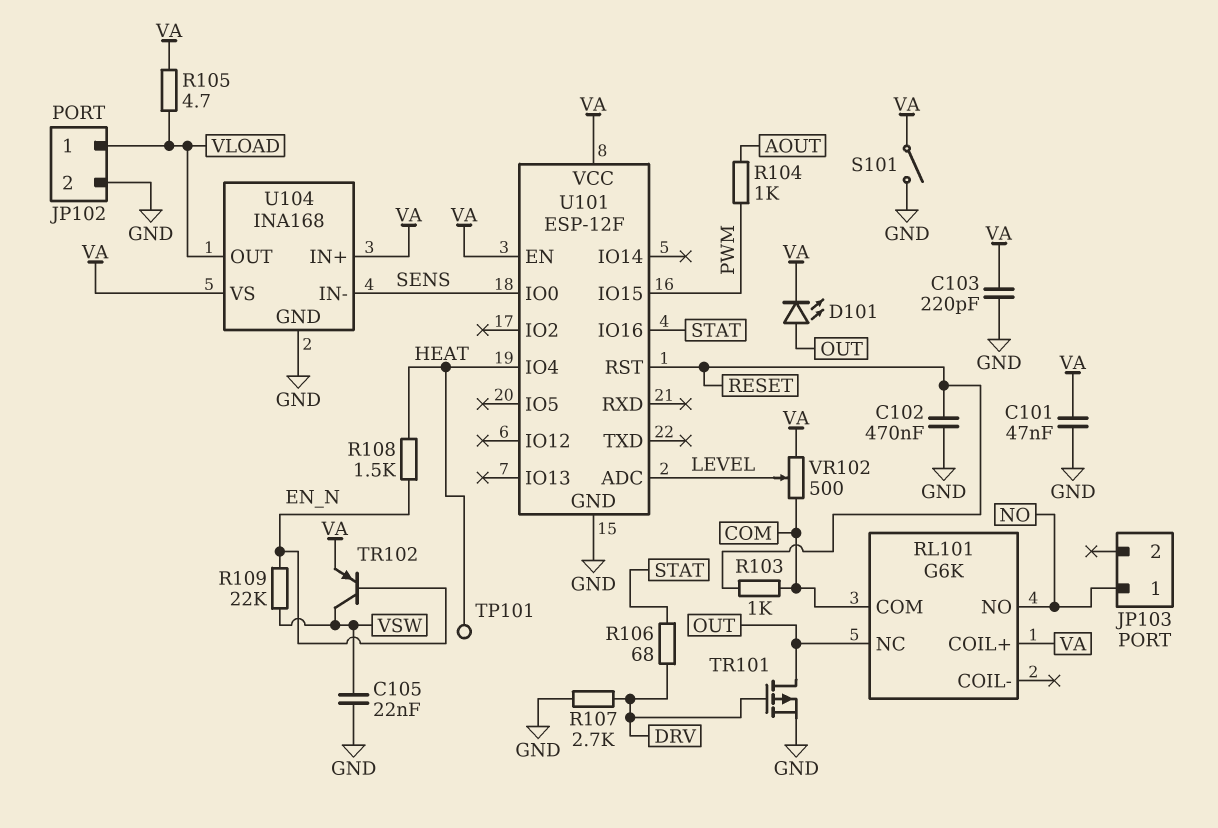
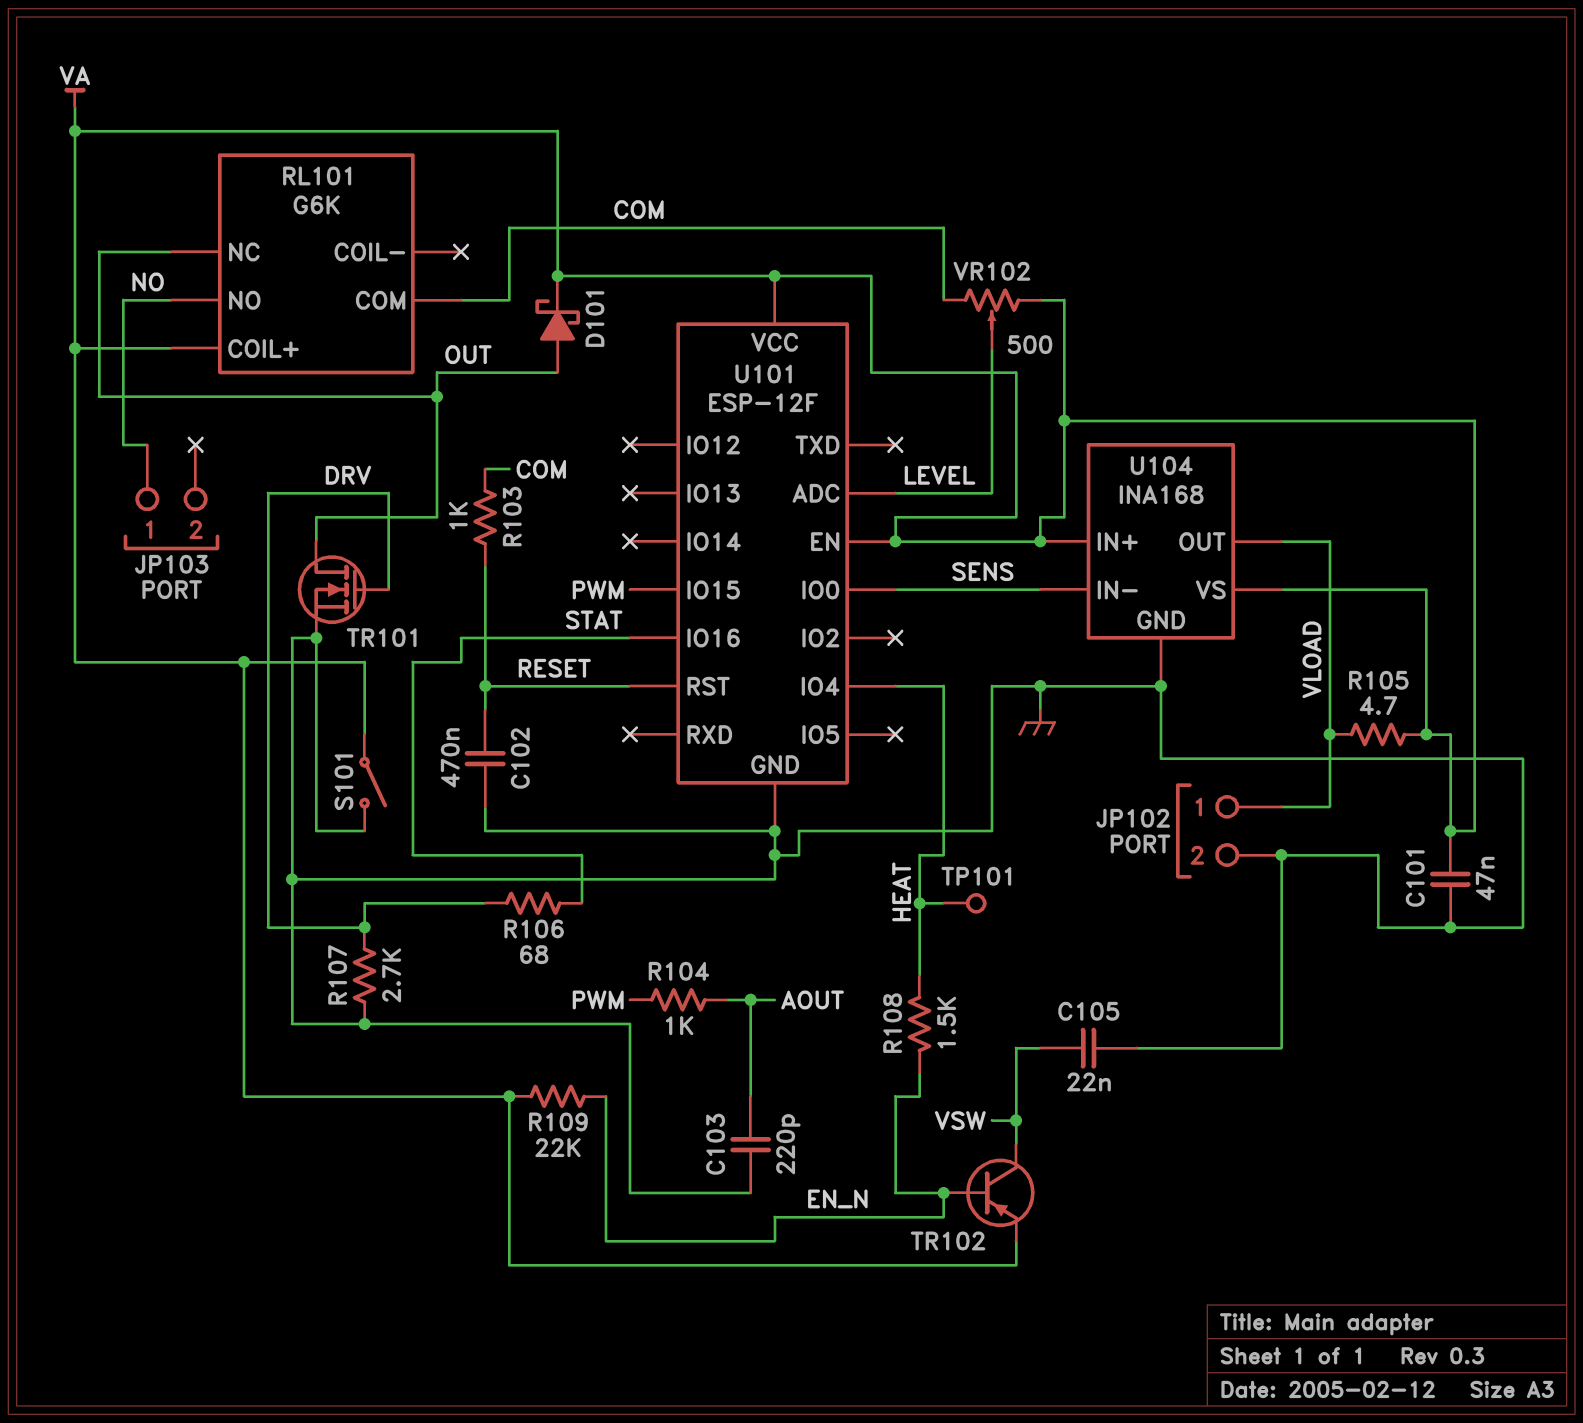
C103: 220pF (GND, VA) -> 220pF (AOUT, GND)
D101: LED (A OUT, K VA) -> schottky (A OUT, K VA)
R109: 22k (EN_N, VSW) -> 22k (EN_N, VA)
TR101: PMOS (G DRV, D OUT, S GND) -> NMOS (G DRV, D OUT, S GND)

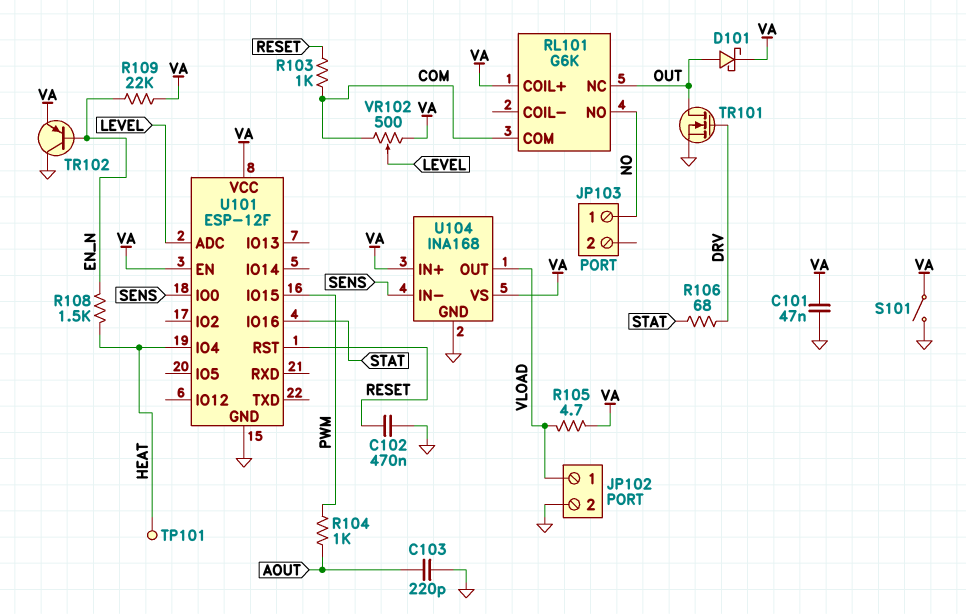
C105: 22nF (GND, VSW) -> none
R107: 2.7k (DRV, GND) -> none
TR102: PNP (B EN_N, C VSW, E VA) -> PNP (B EN_N, C GND, E VA)

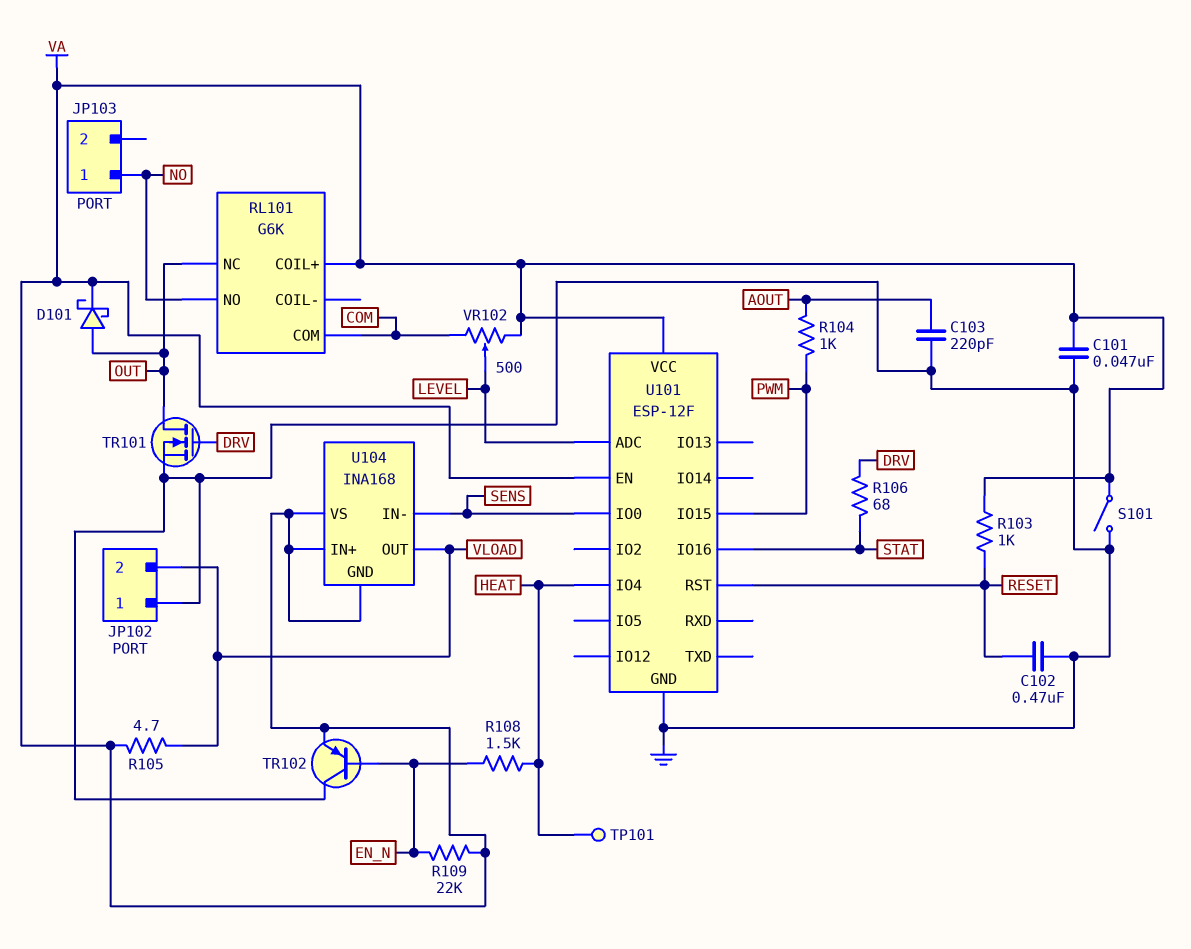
JP102 pin 1: VLOAD -> GND
JP102 pin 2: GND -> VLOAD
R103: 1k (COM, RESET) -> 1k (RESET, VA)
U104 pin GND: GND -> VA

